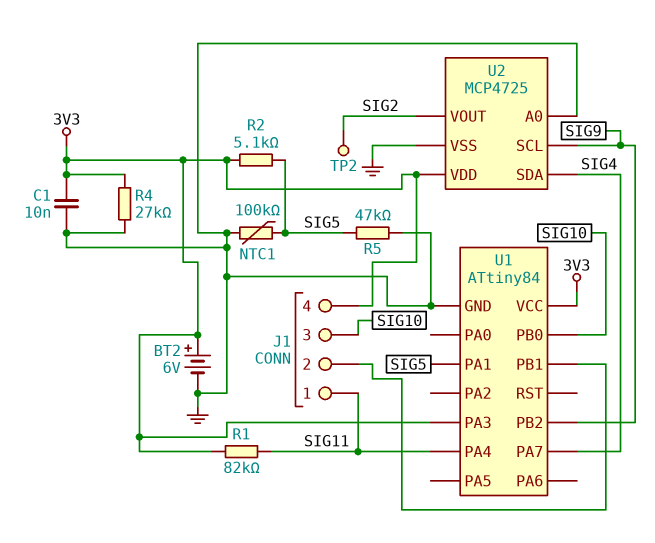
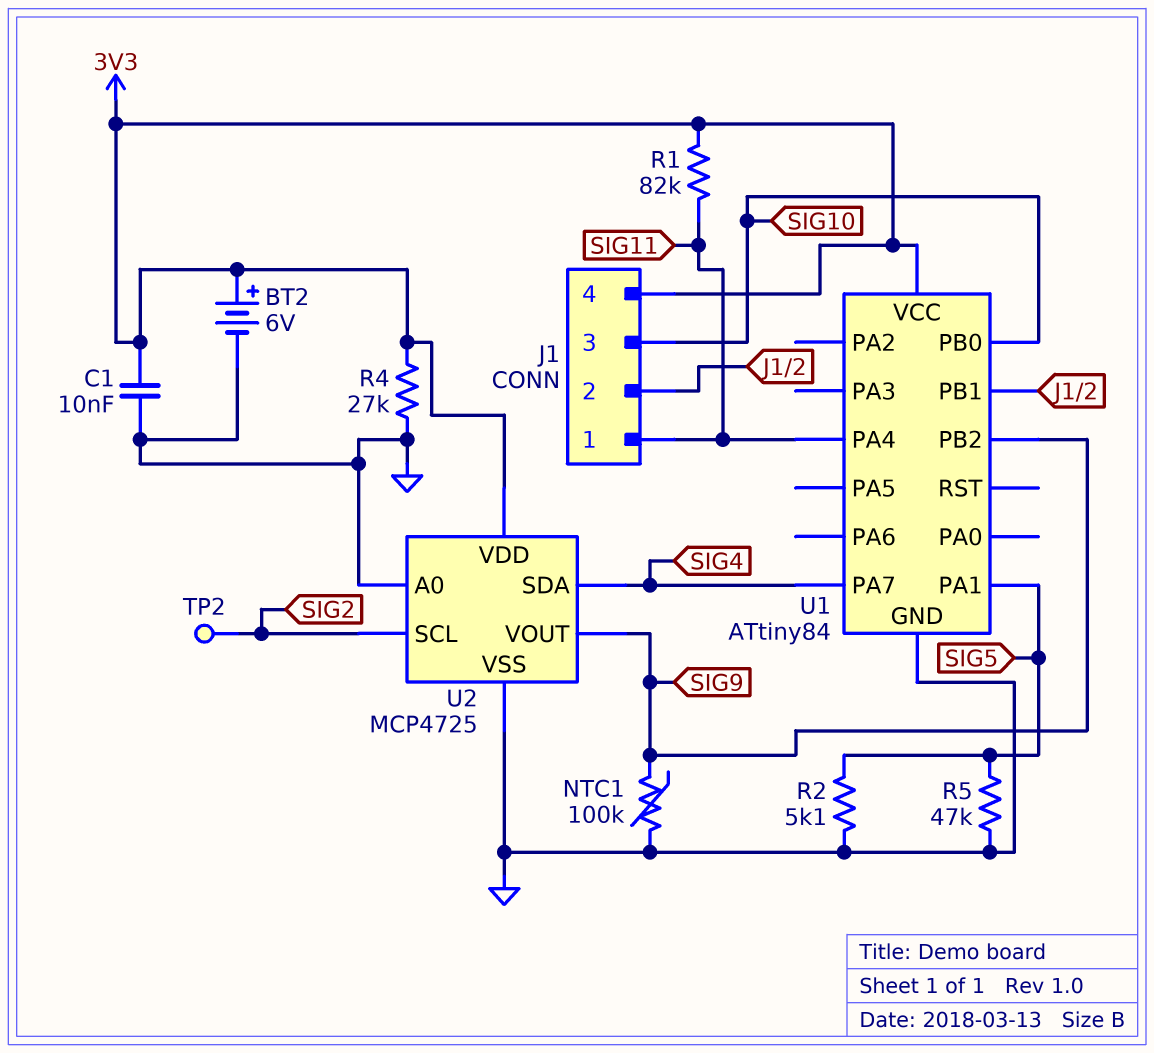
NTC1: 100k (GND, SIG5) -> 100k (GND, SIG9)
R2: 5.1k (3V3, SIG5) -> 5.1k (GND, SIG5)
U1 pin PA3: 3V3 -> none
U2 pin SCL: SIG9 -> SIG2
U2 pin VOUT: SIG2 -> SIG9

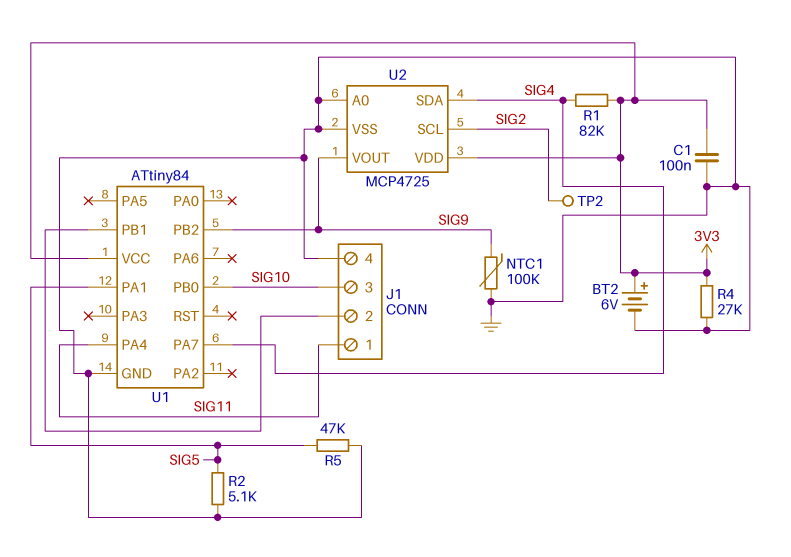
C1: 10nF (3V3, GND) -> 100nF (3V3, GND)
J1 pin 4: 3V3 -> GND
R1: 82k (3V3, SIG11) -> 82k (3V3, SIG4)

